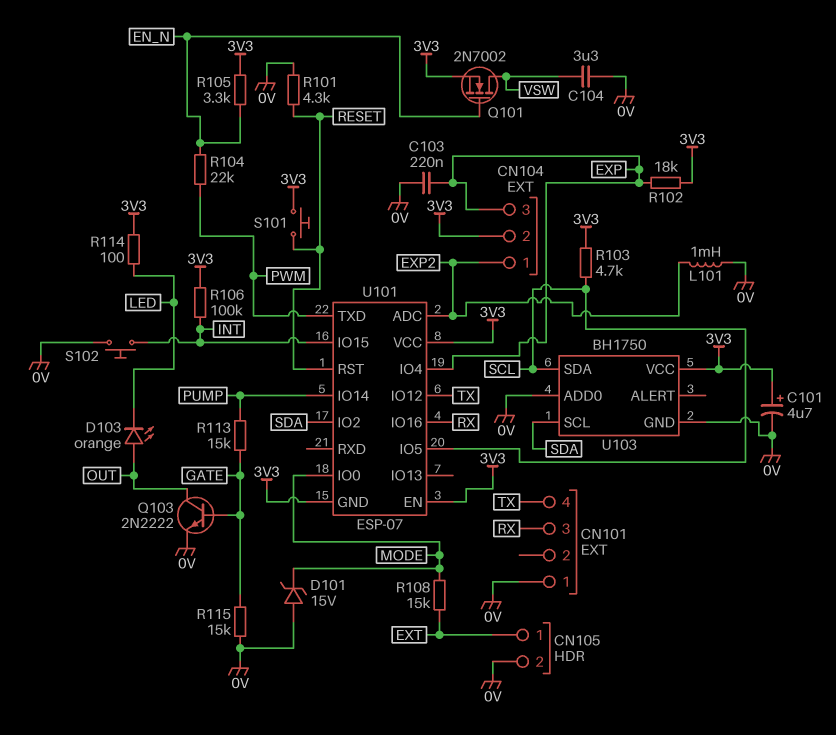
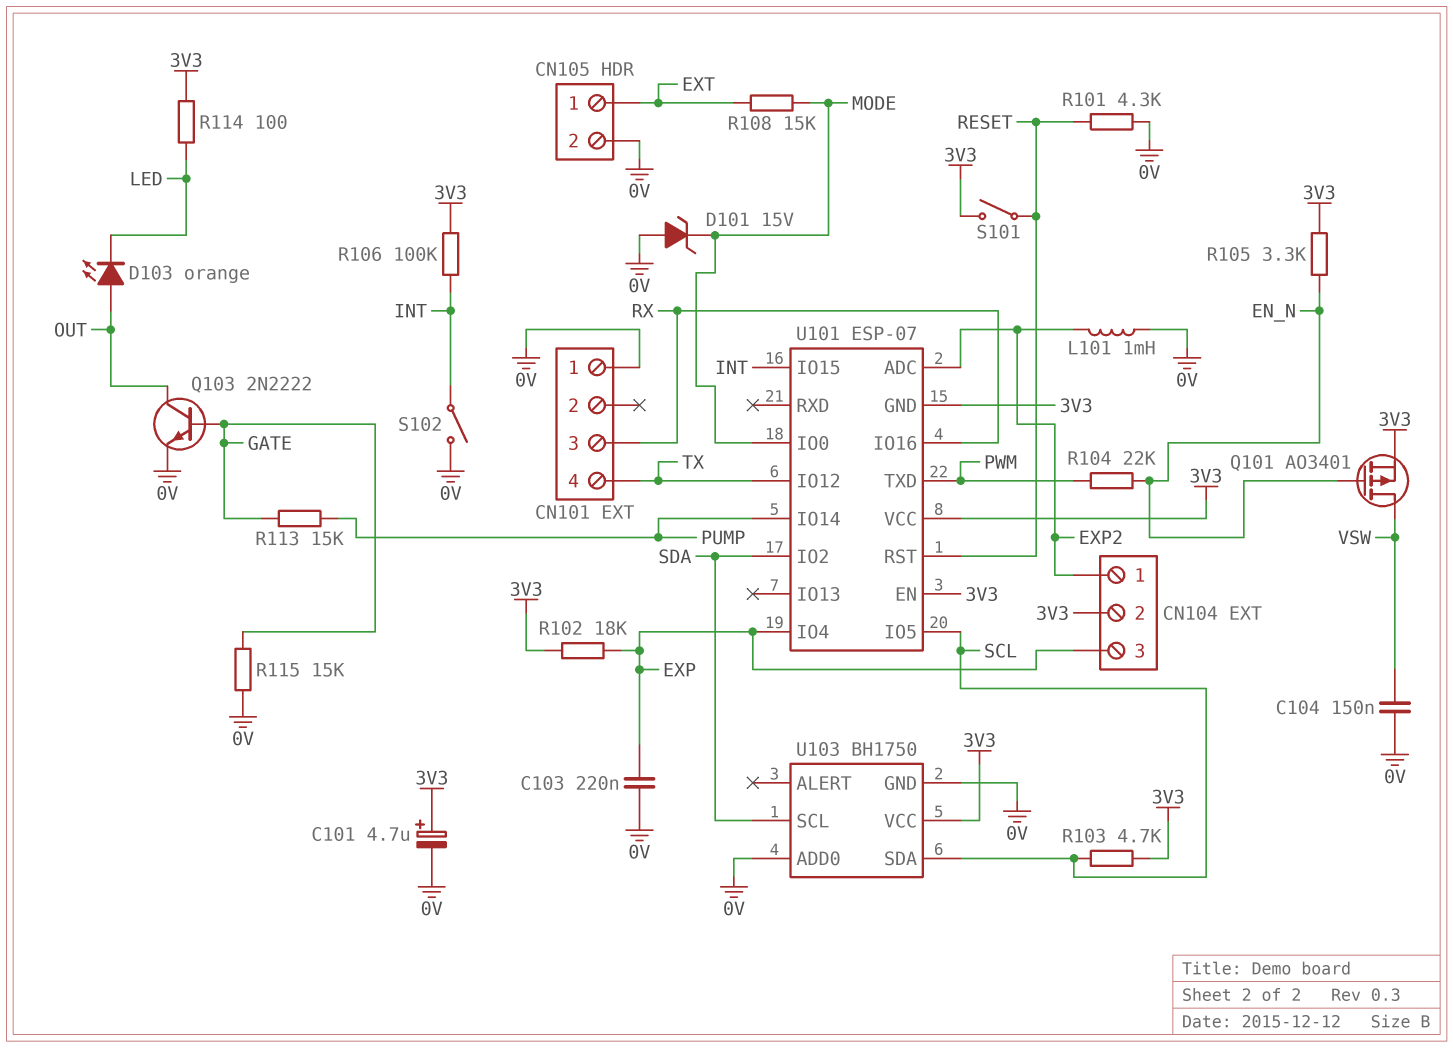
C104: 3.3uF (0V, VSW) -> 150nF (0V, VSW)
Q101: NMOS 2N7002 (G EN_N, D VSW, S 3V3) -> PMOS AO3401 (G EN_N, D VSW, S 3V3)
S101: button (3V3, RESET) -> switch (3V3, RESET)
S102: button (0V, INT) -> switch (0V, INT)

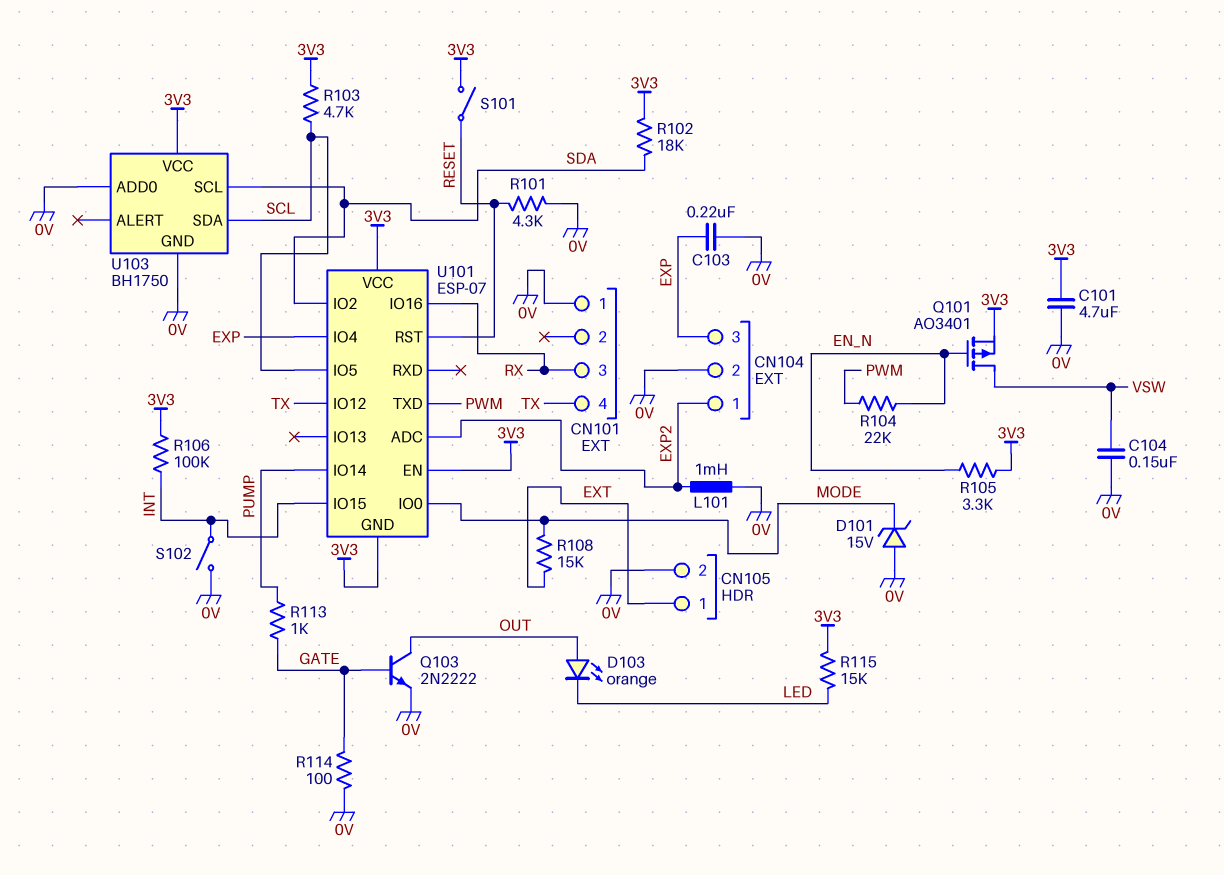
C101: 4.7uF (plus 3V3, minus 0V) -> 4.7uF (0V, 3V3)
CN104 pin 2: 3V3 -> 0V
R102: 18k (3V3, EXP) -> 18k (3V3, SDA)
R113: 15k (GATE, PUMP) -> 1k (GATE, PUMP)
R114: 100 (3V3, LED) -> 100 (0V, GATE)
R115: 15k (0V, GATE) -> 15k (3V3, LED)

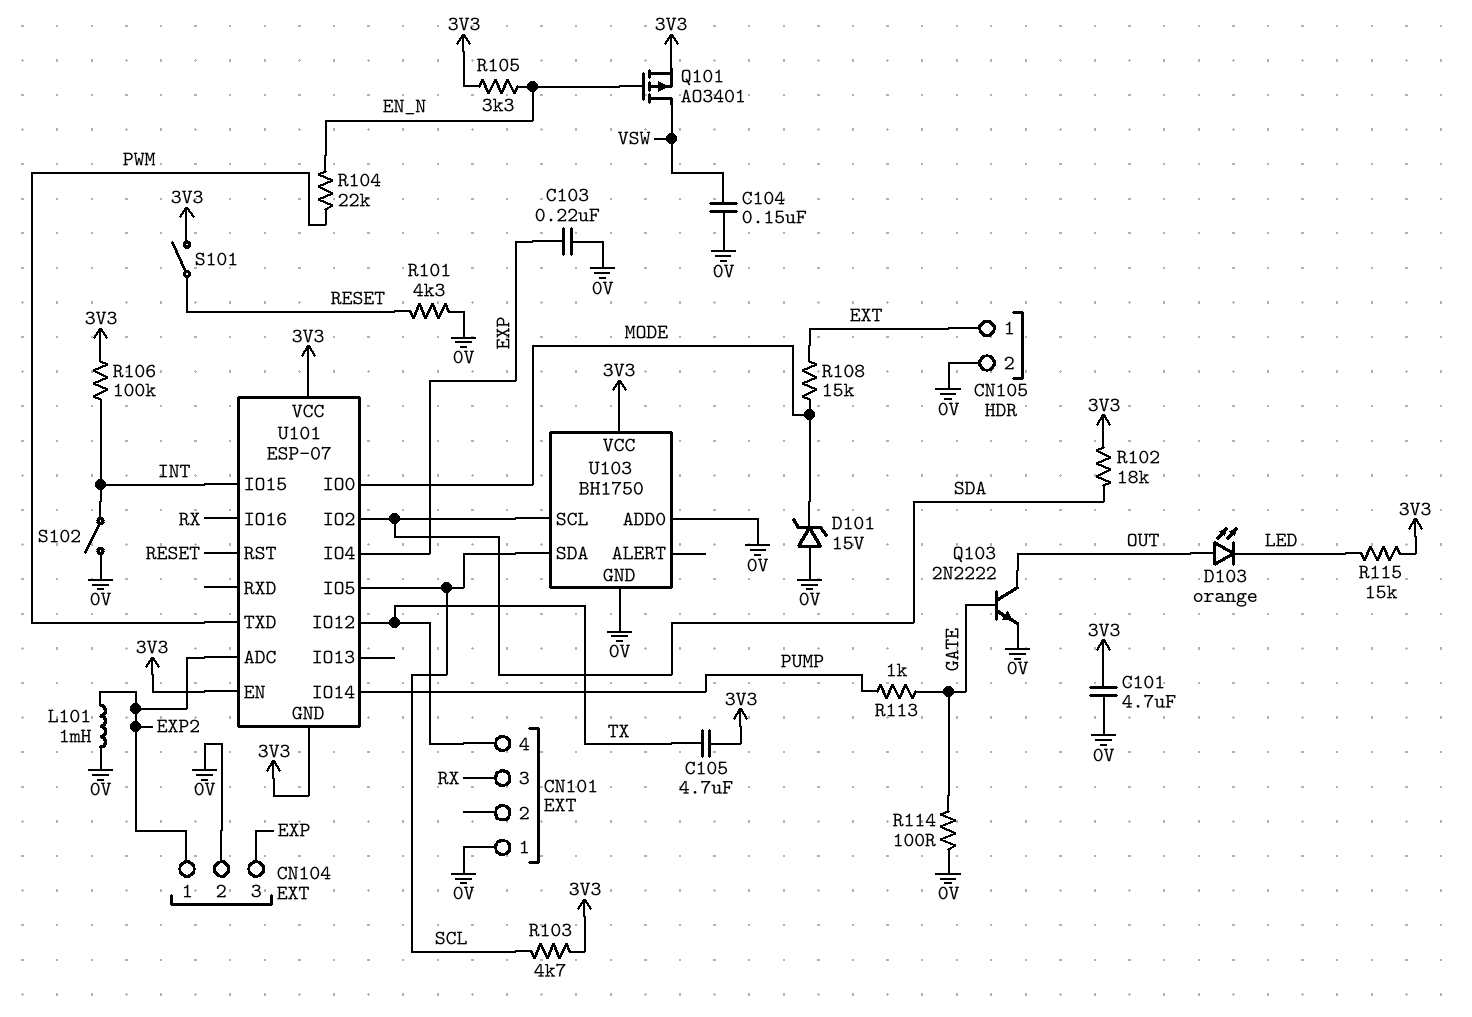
C105: none -> 4.7uF (3V3, TX)

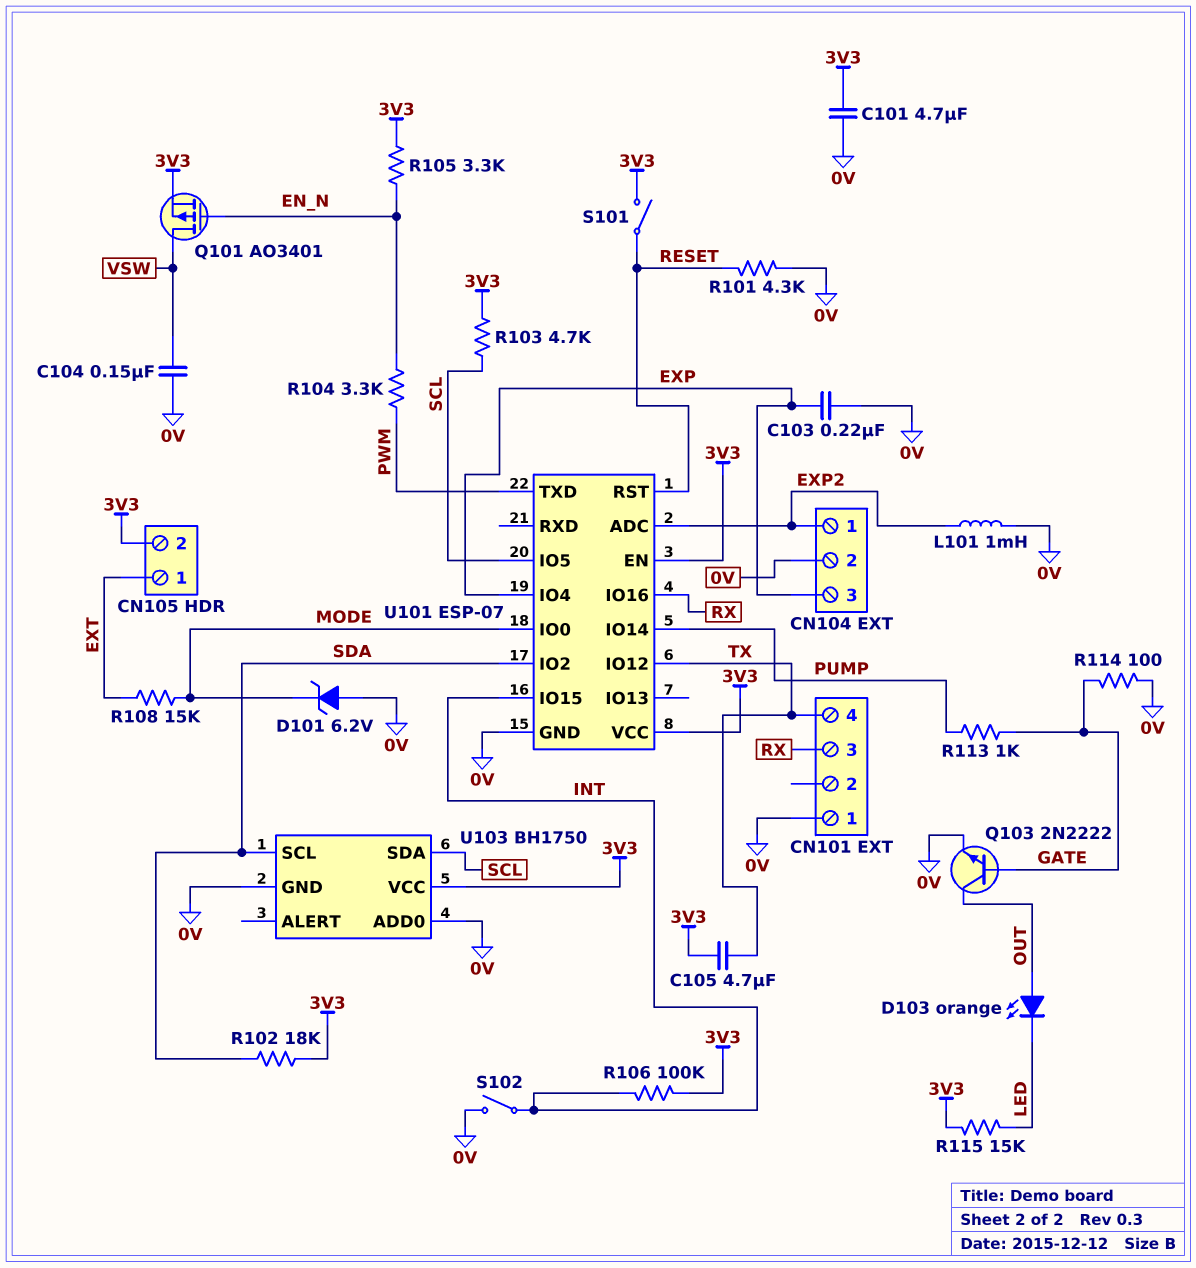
CN105 pin 2: 0V -> 3V3
D101: zener 15V (A 0V, K MODE) -> zener 6.2V (A 0V, K MODE)
R104: 22k (EN_N, PWM) -> 3.3k (EN_N, PWM)
U101 pin GND: 3V3 -> 0V

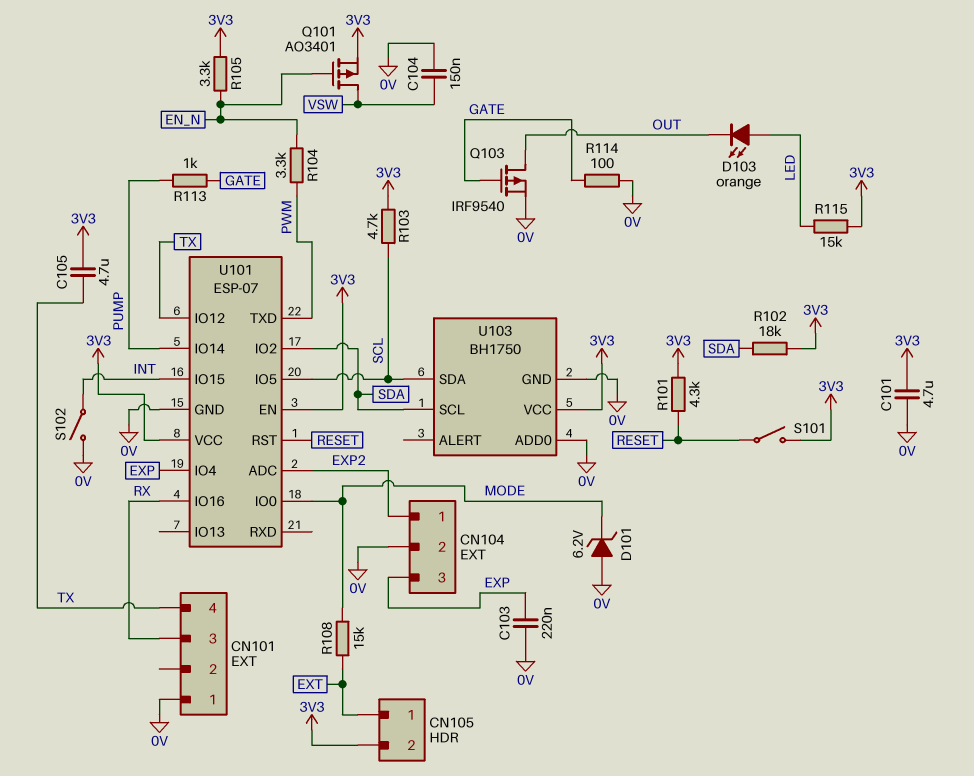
D103: LED orange (A OUT, K LED) -> LED orange (A LED, K OUT)
L101: 1mH (0V, EXP2) -> none
Q103: NPN 2N2222 (B GATE, C OUT, E 0V) -> PMOS IRF9540 (G GATE, D OUT, S 0V)
R101: 4.3k (0V, RESET) -> 4.3k (3V3, RESET)
R106: 100k (3V3, INT) -> none

